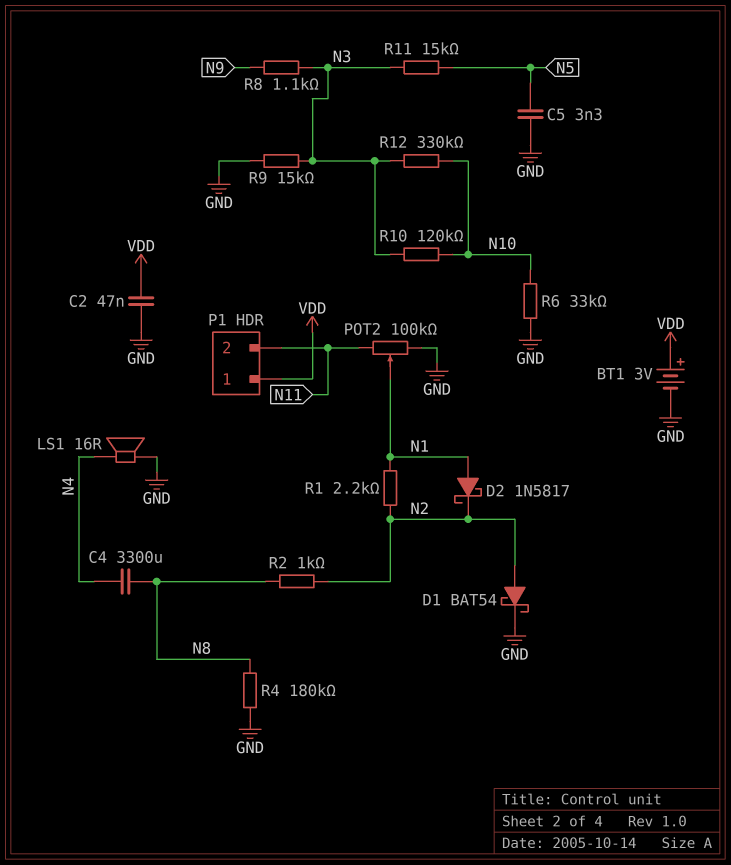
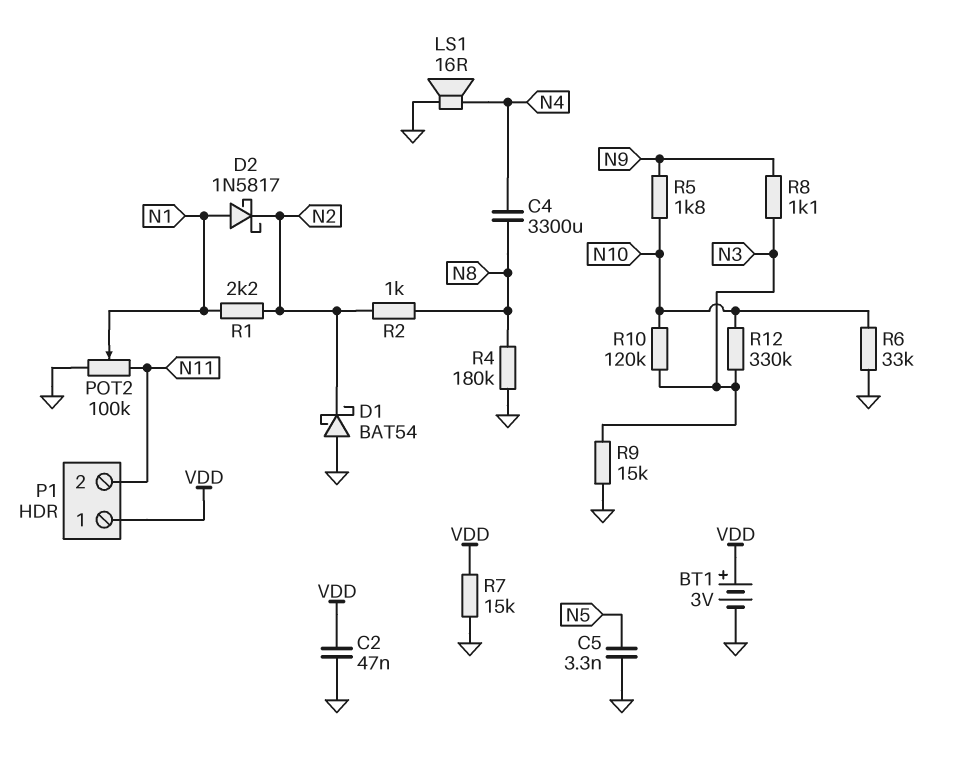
D1: schottky BAT54 (A N2, K GND) -> schottky BAT54 (A GND, K N2)
R5: none -> 1.8k (N9, N10)
R7: none -> 15k (GND, VDD)
R11: 15k (N3, N5) -> none

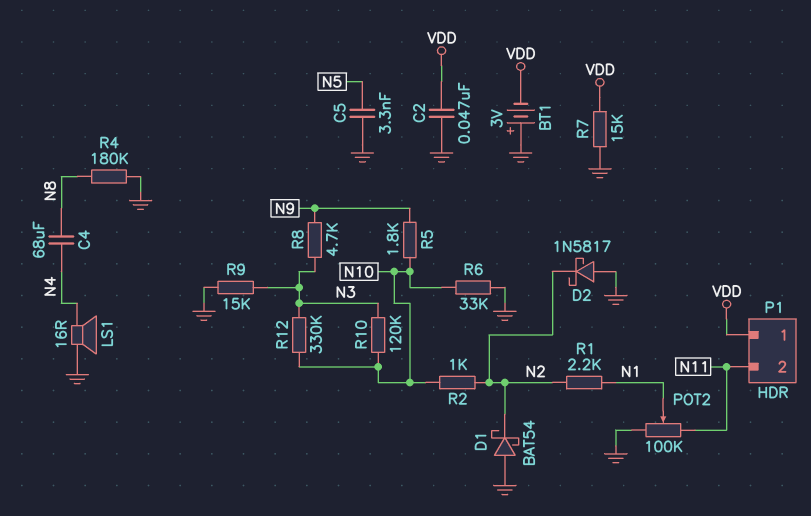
BT1: 3V (plus VDD, minus GND) -> 3V (plus GND, minus VDD)
C4: 3300uF (N4, N8) -> 68uF (N4, N8)
D2: schottky 1N5817 (A N1, K N2) -> schottky 1N5817 (A GND, K N2)
R2: 1k (N2, N8) -> 1k (N2, N10)
R8: 1.1k (N3, N9) -> 4.7k (N3, N9)

